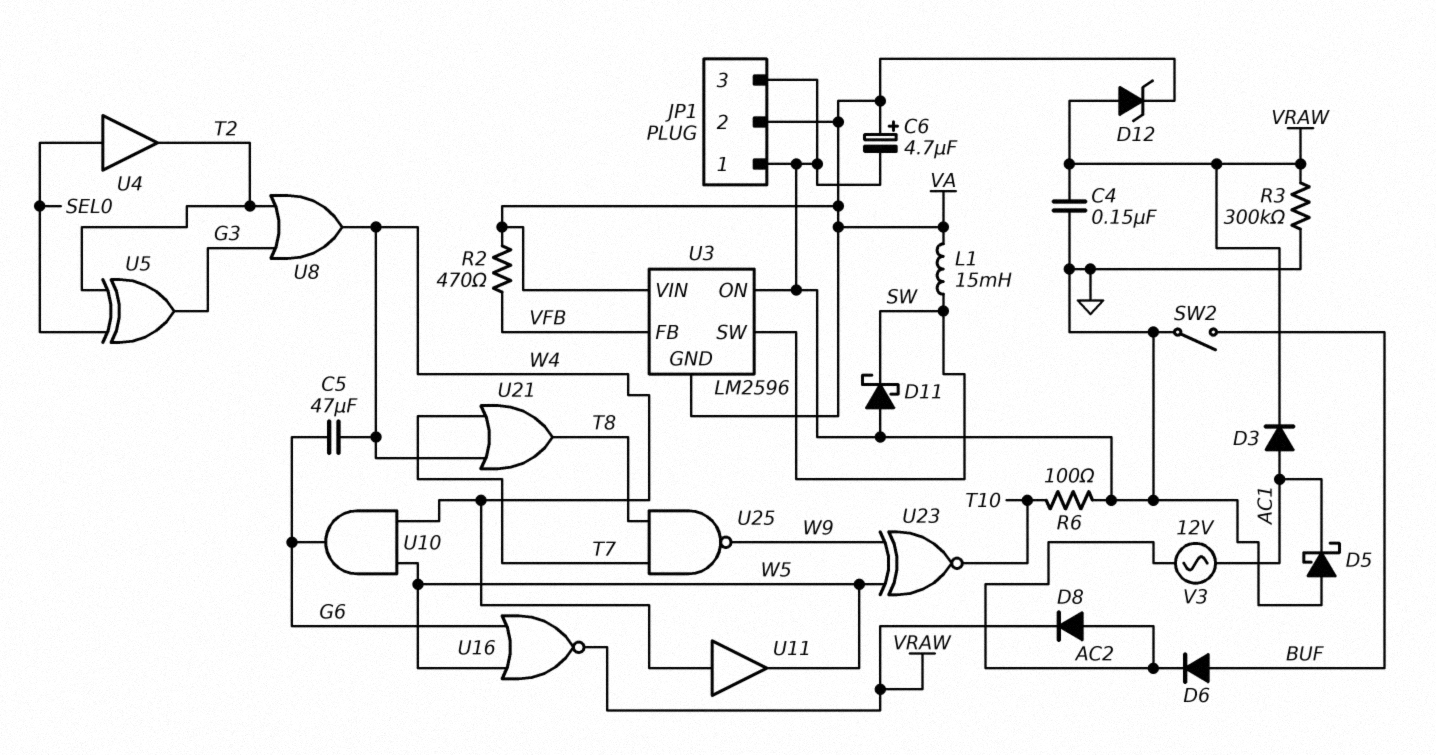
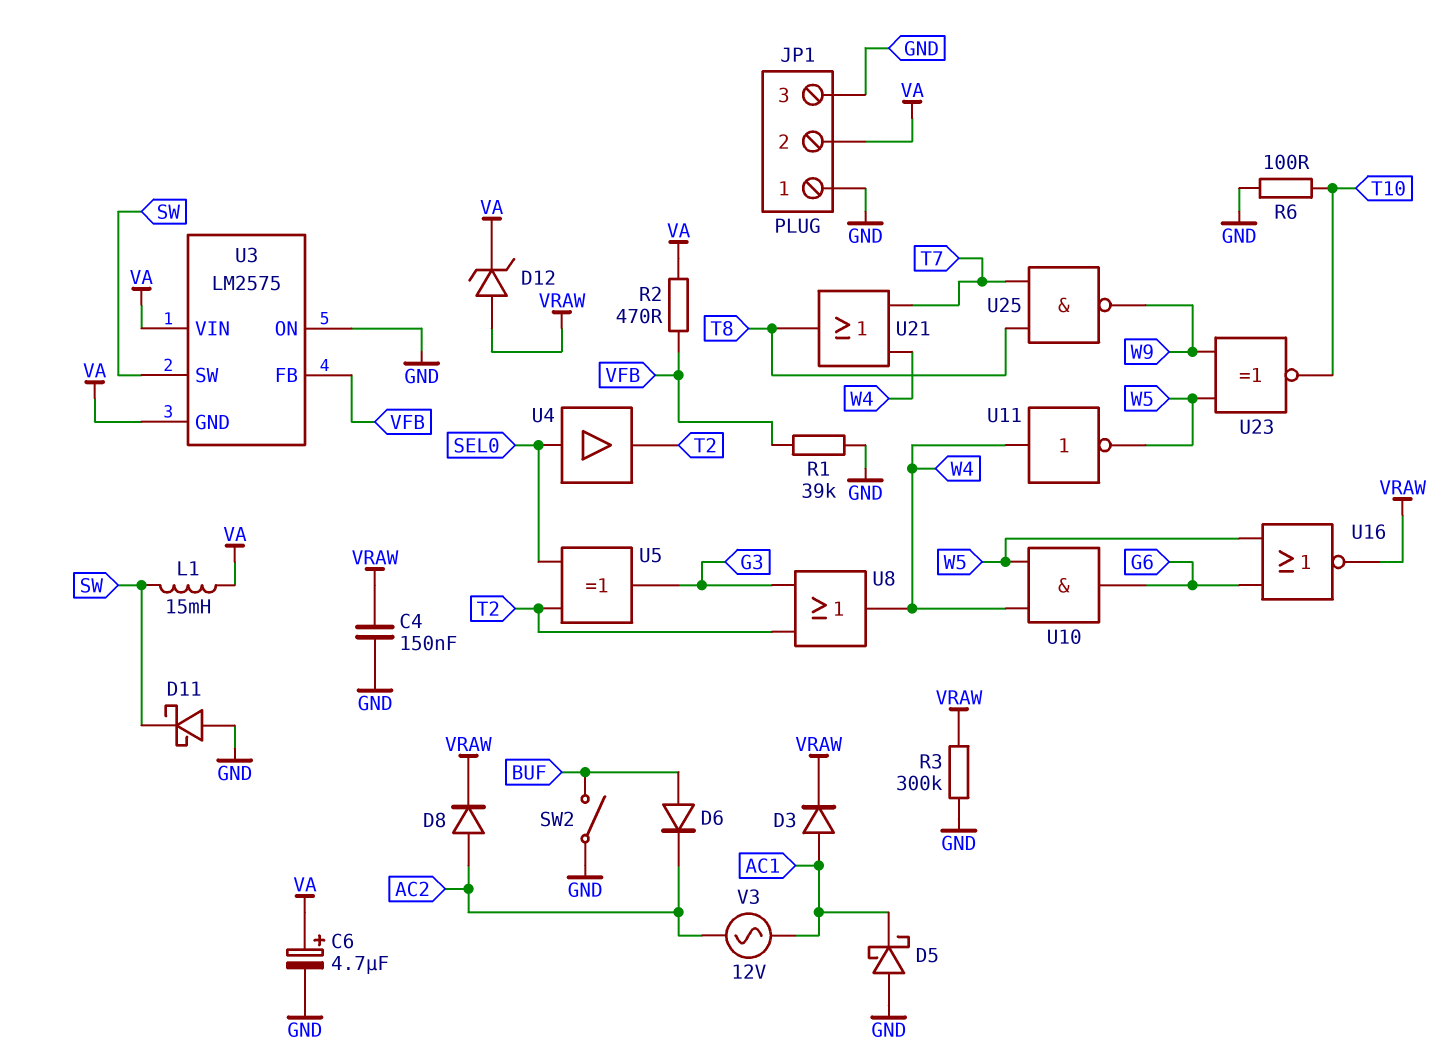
C5: 47uF (G6, W4) -> none
R1: none -> 39k (GND, VFB)
U3: LM2596 -> LM2575
U11: buffer (in W4, out W5) -> NOT (in W4, out W5)

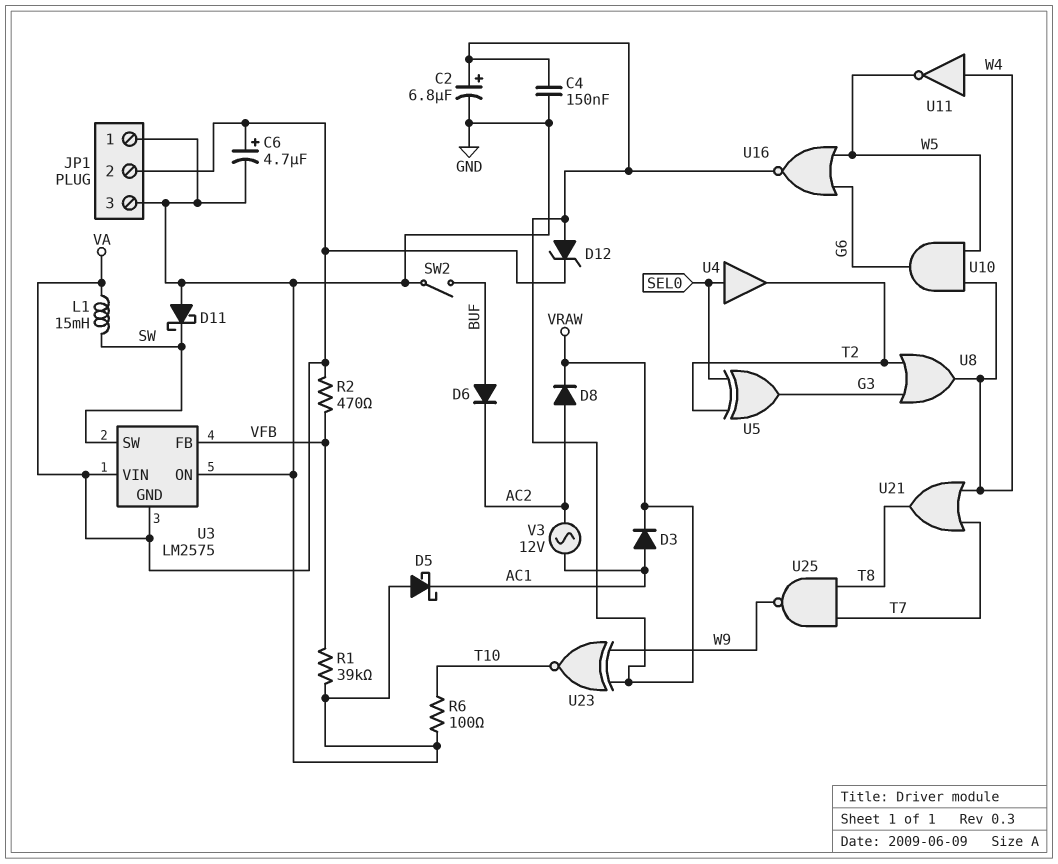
C2: none -> 6.8uF (plus VRAW, minus GND)
R3: 300k (GND, VRAW) -> none
U23: XNOR (in W5, in W9, out T10) -> XNOR (in VRAW, in W9, out T10)

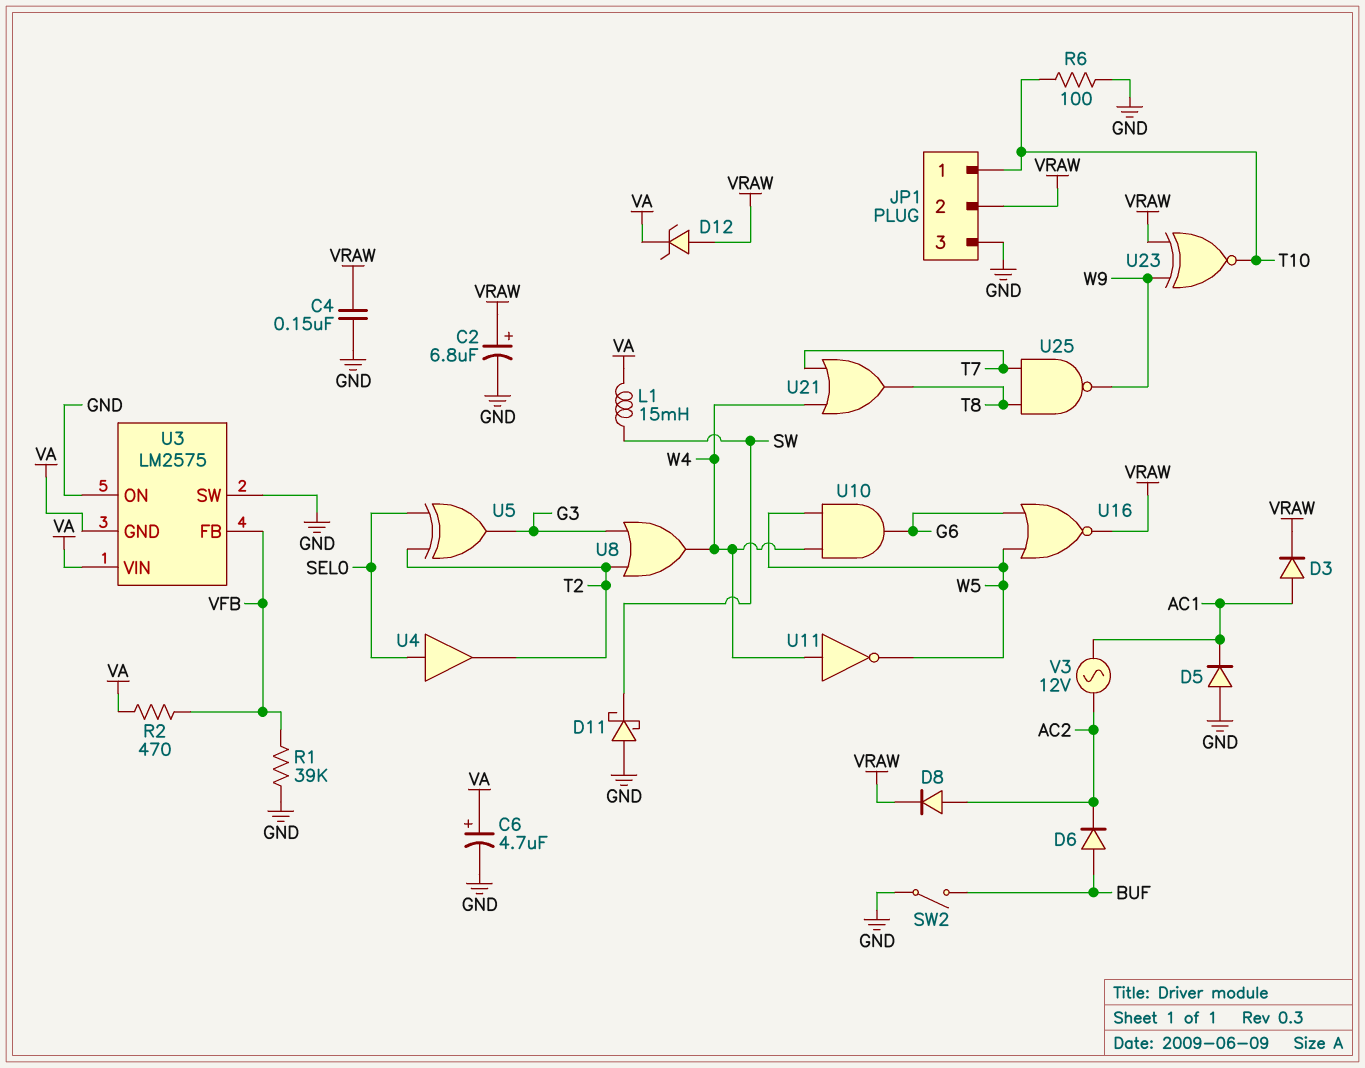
D5: schottky (A GND, K AC1) -> diode (A GND, K AC1)
JP1 pin 1: GND -> T10
JP1 pin 2: VA -> VRAW
U3 pin SW: SW -> GND

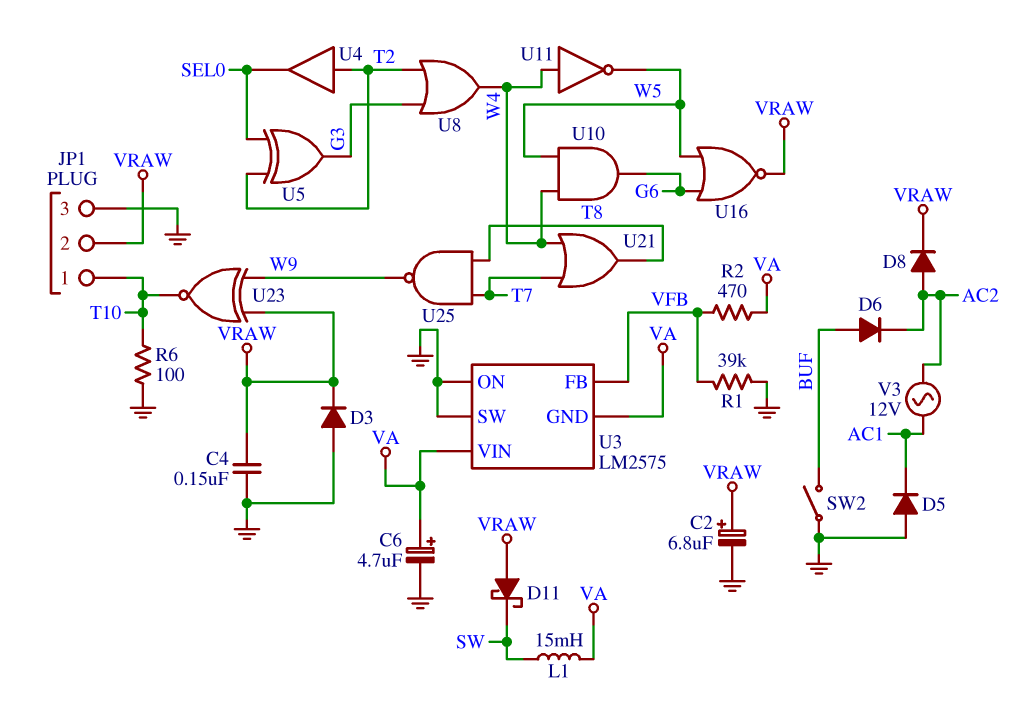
D3: diode (A AC1, K VRAW) -> diode (A GND, K VRAW)
D11: schottky (A GND, K SW) -> schottky (A VRAW, K SW)
D12: zener (A VRAW, K VA) -> none
U4: buffer (in SEL0, out T2) -> buffer (in T2, out SEL0)

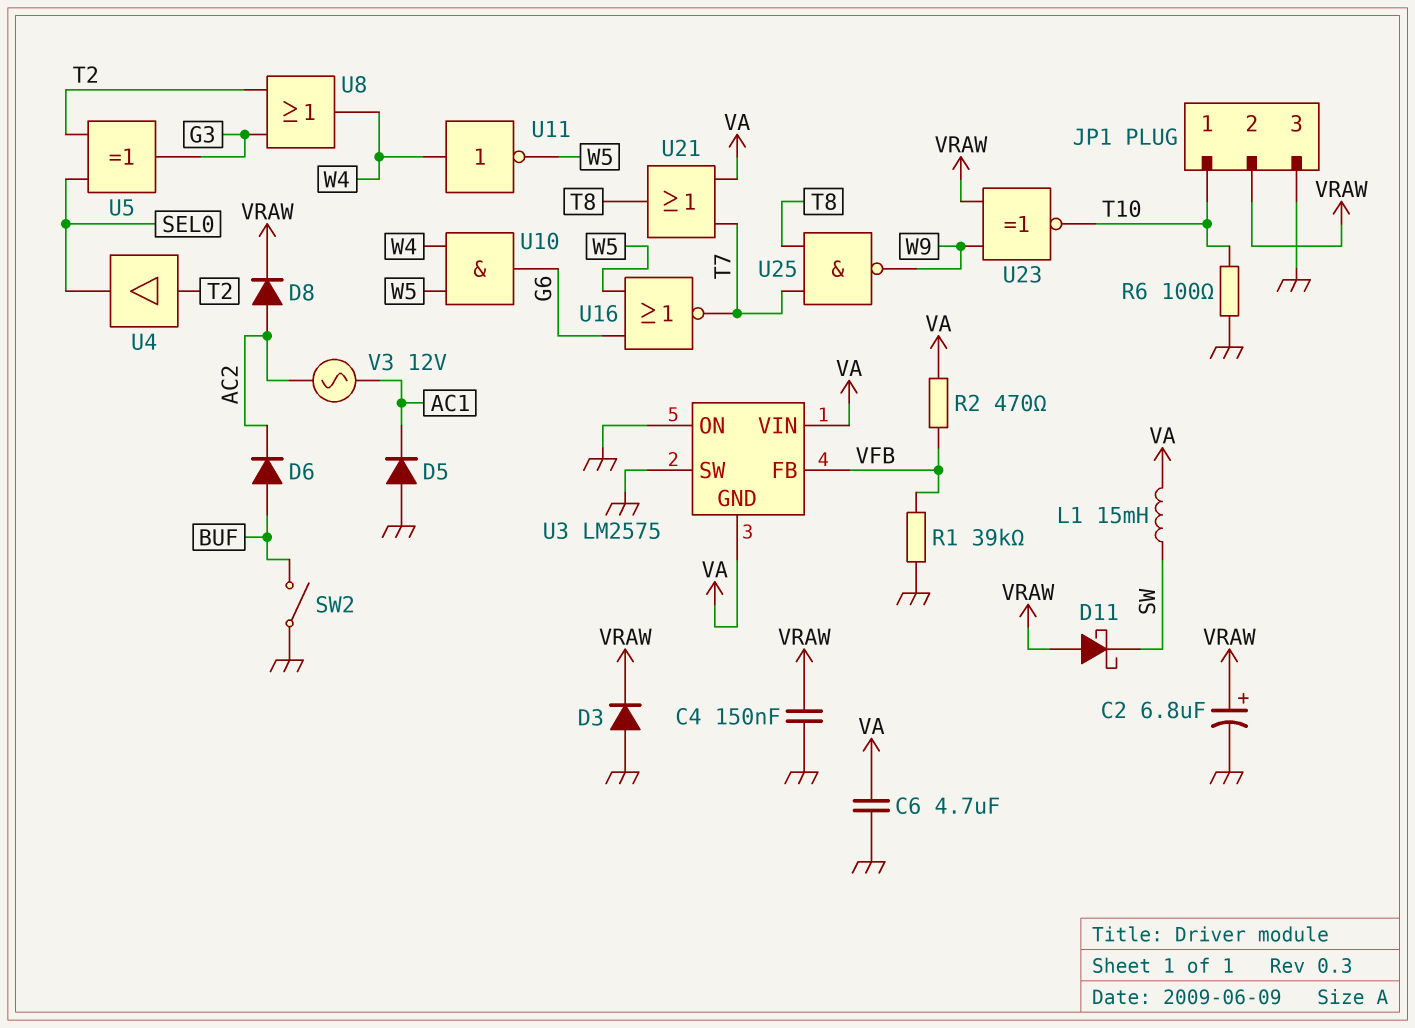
C6: 4.7uF (plus VA, minus GND) -> 4.7uF (GND, VA)
U16: NOR (in G6, in W5, out VRAW) -> NOR (in G6, in W5, out T7)
U21: OR (in T7, in W4, out T8) -> OR (in T7, in VA, out T8)

